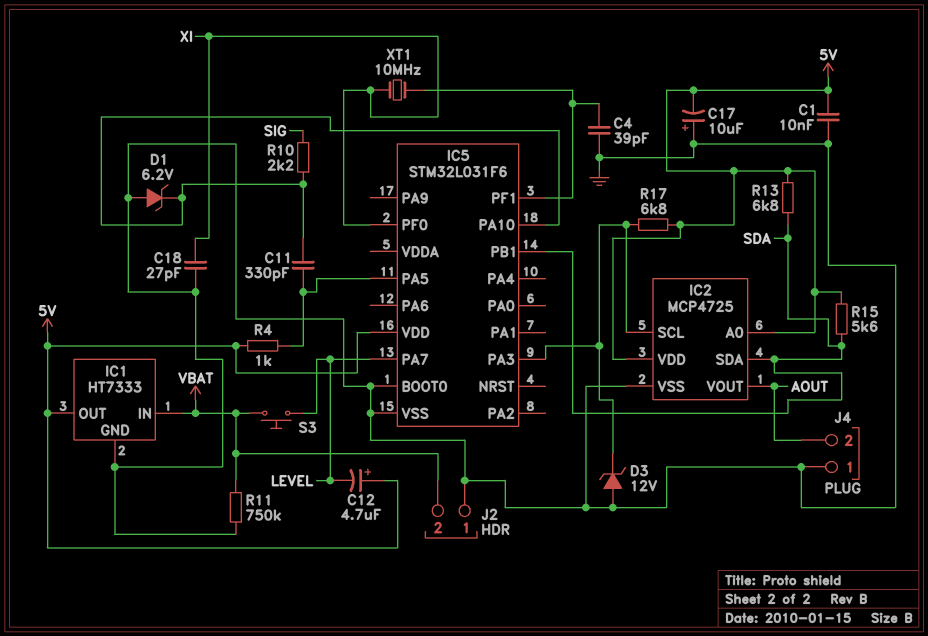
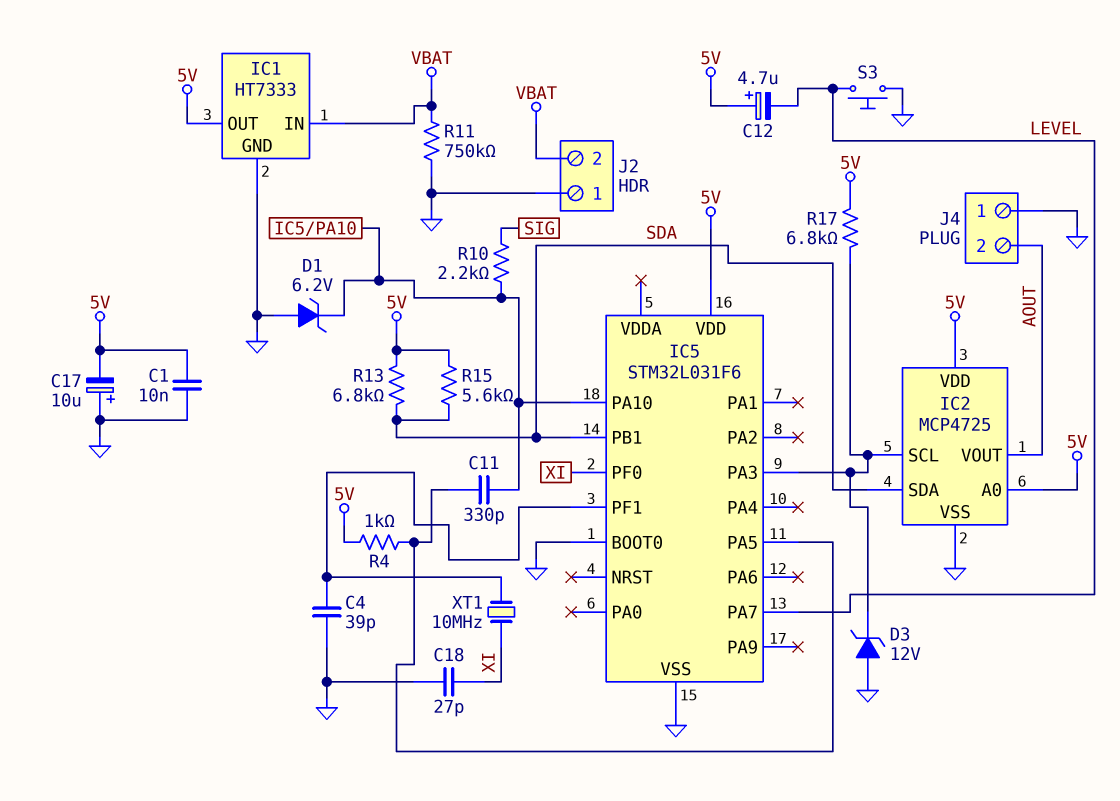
S3: button (LEVEL, VBAT) -> button (GND, LEVEL)

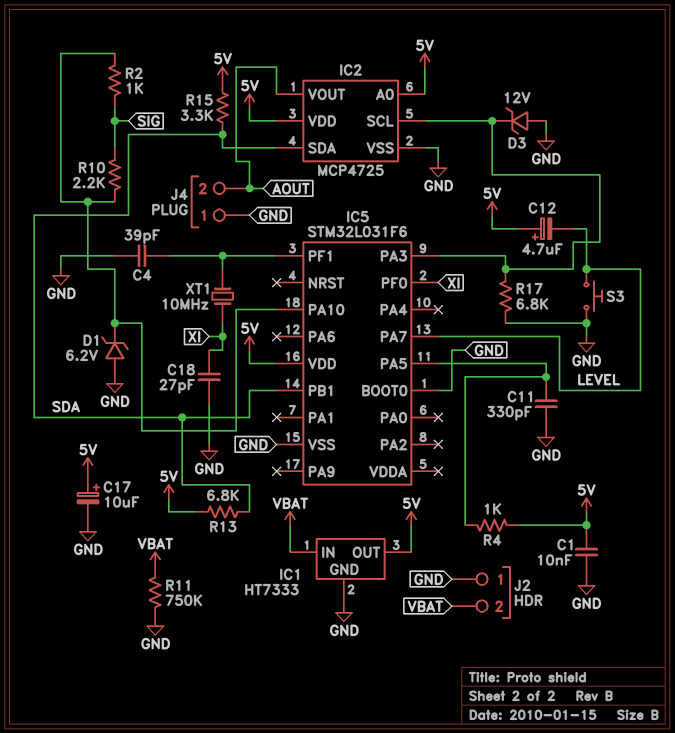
C11: 330pF (IC5/PA5, IC5/PA10) -> 330pF (GND, IC5/PA5)
C17: 10uF (plus GND, minus 5V) -> 10uF (plus 5V, minus GND)
R2: none -> 1k (IC5/PA10, SIG)
R15: 5.6k (5V, SDA) -> 3.3k (5V, SDA)
R17: 6.8k (5V, IC2/SCL) -> 6.8k (GND, IC2/SCL)

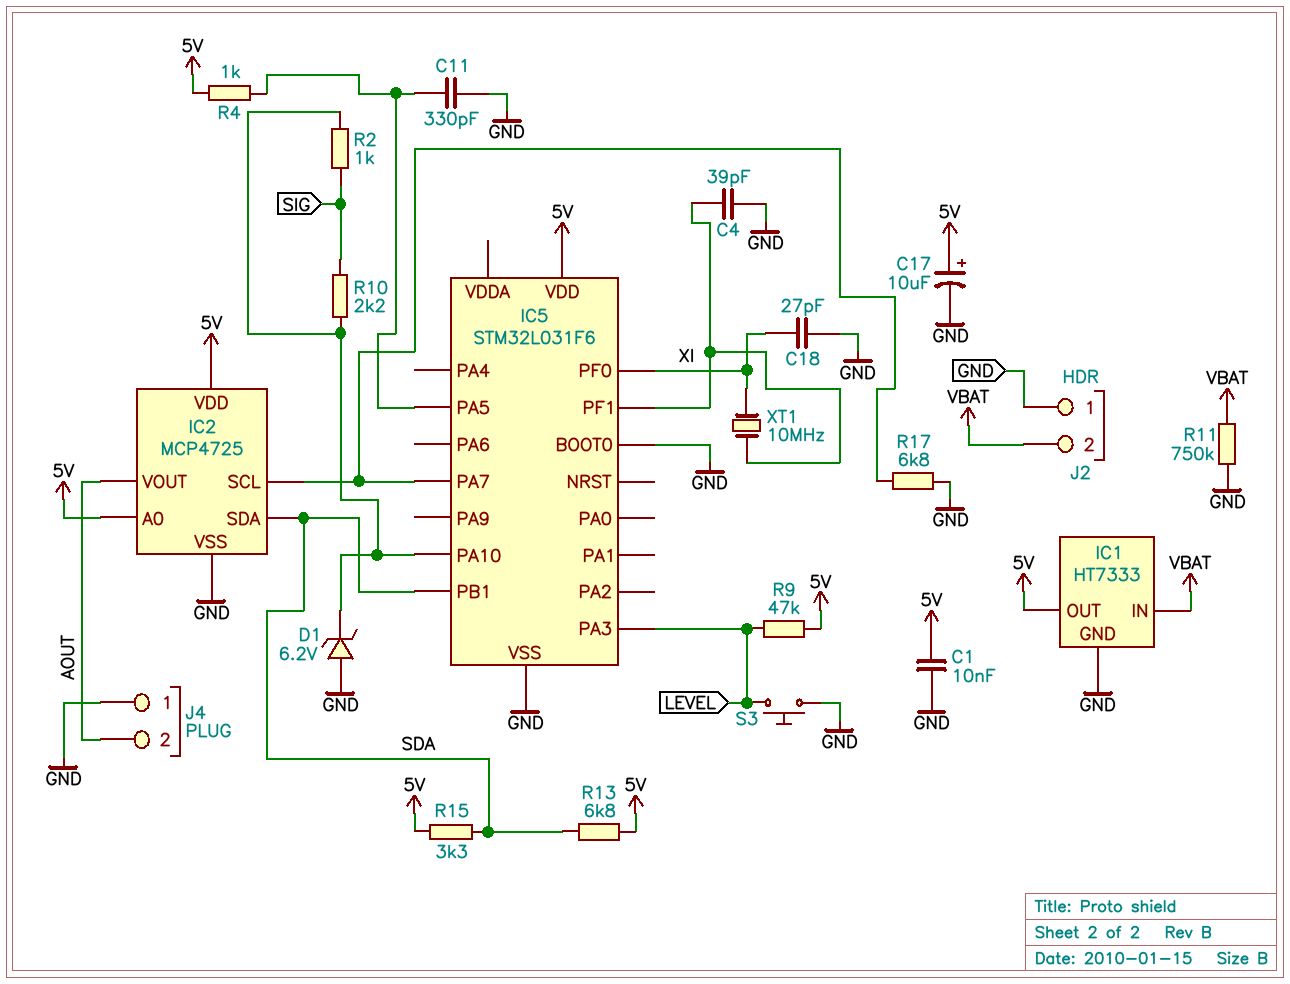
C12: 4.7uF (plus 5V, minus LEVEL) -> none
D3: zener 12V (A GND, K IC2/SCL) -> none
IC5 pin PA3: IC2/SCL -> LEVEL
IC5 pin PA7: LEVEL -> IC2/SCL
R9: none -> 47k (5V, LEVEL)

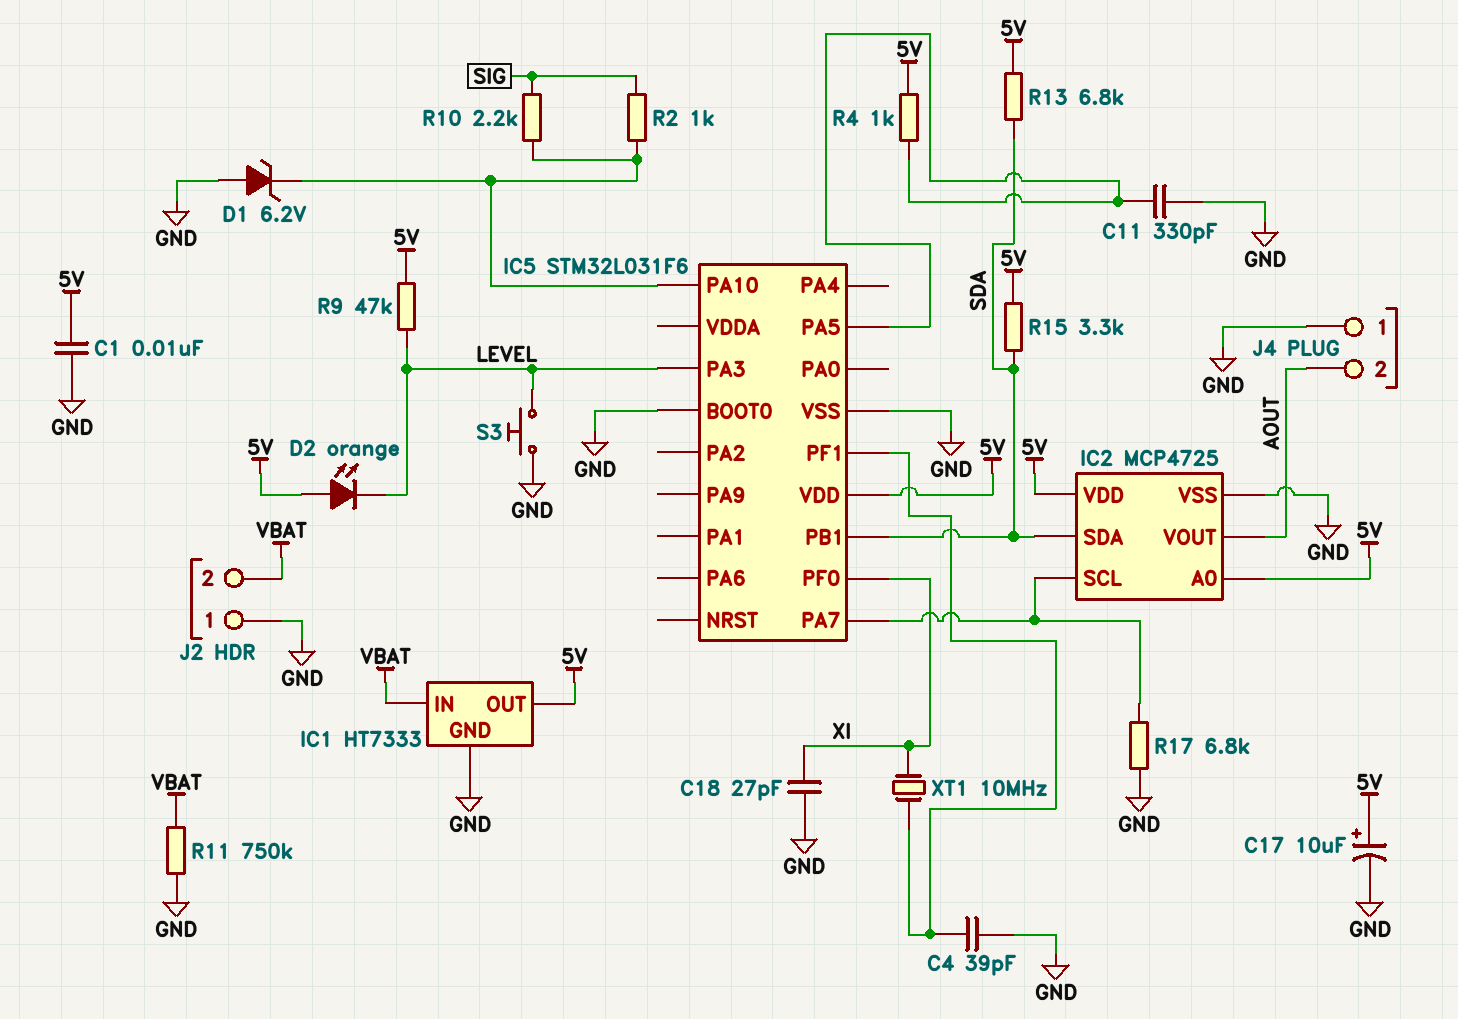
D2: none -> LED orange (A 5V, K LEVEL)

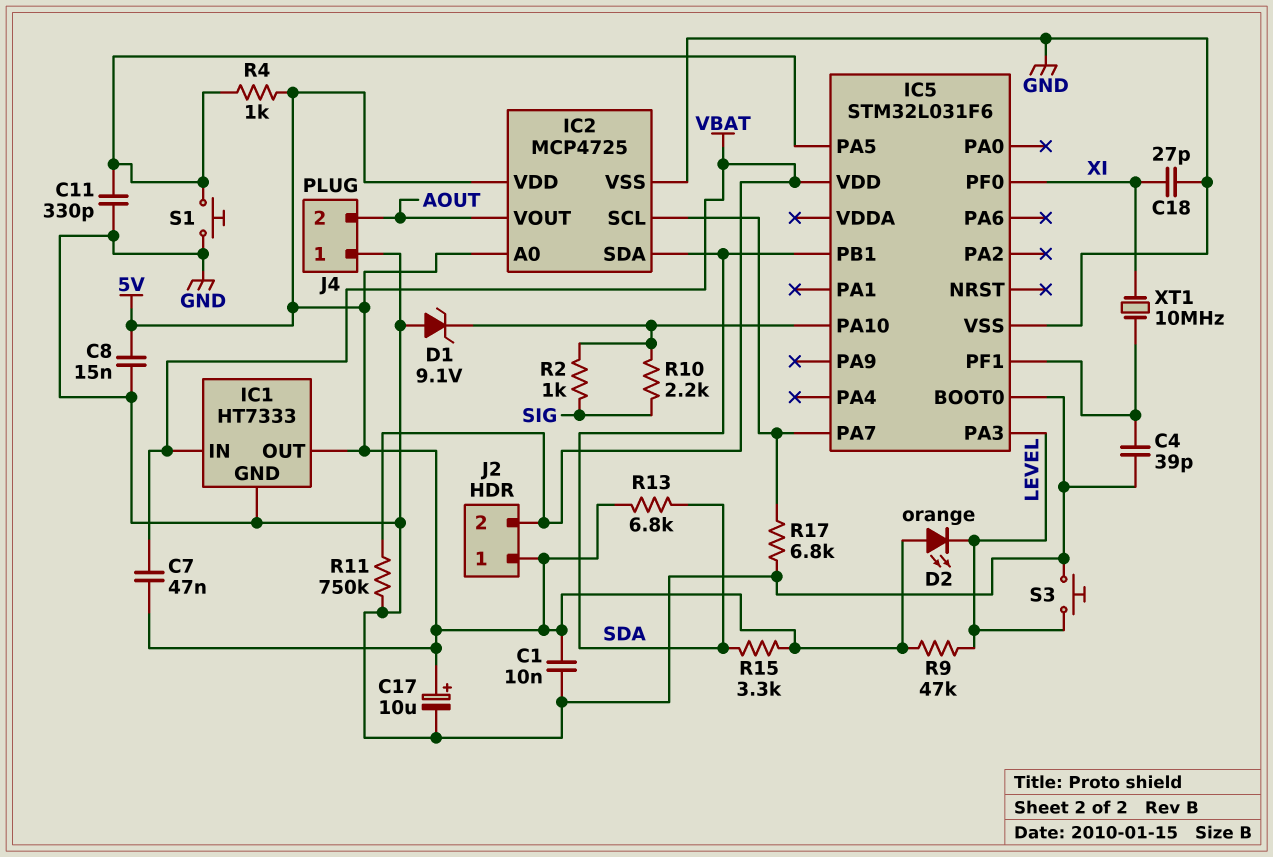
C7: none -> 47nF (5V, VBAT)
C8: none -> 15nF (5V, GND)
D1: zener 6.2V (A GND, K IC5/PA10) -> zener 9.1V (A GND, K IC5/PA10)
IC5 pin VDD: 5V -> VBAT
J2 pin 1: GND -> 5V
S1: none -> button (GND, IC5/PA5)

